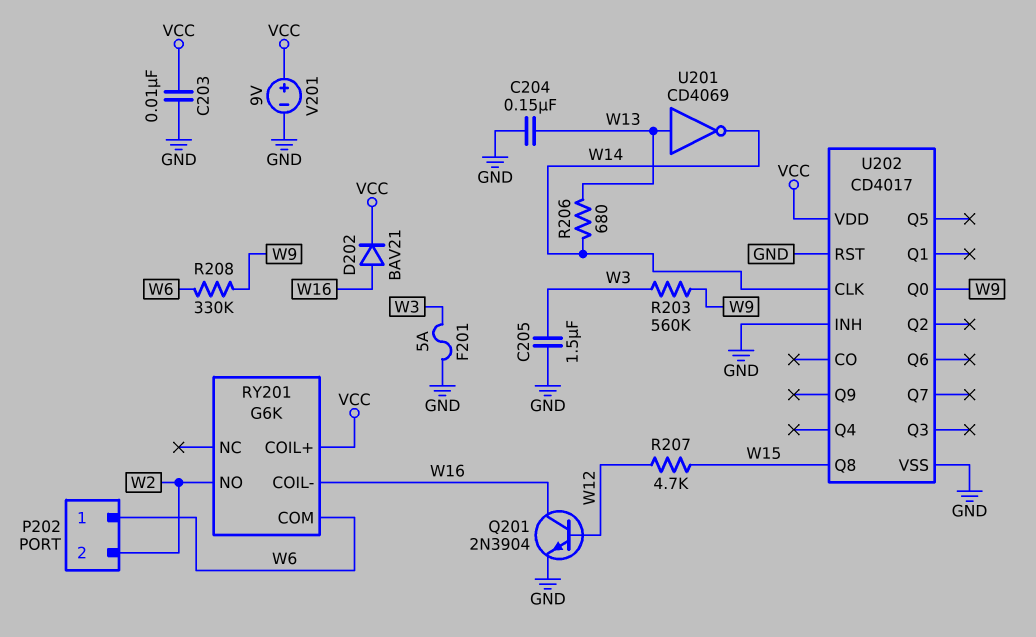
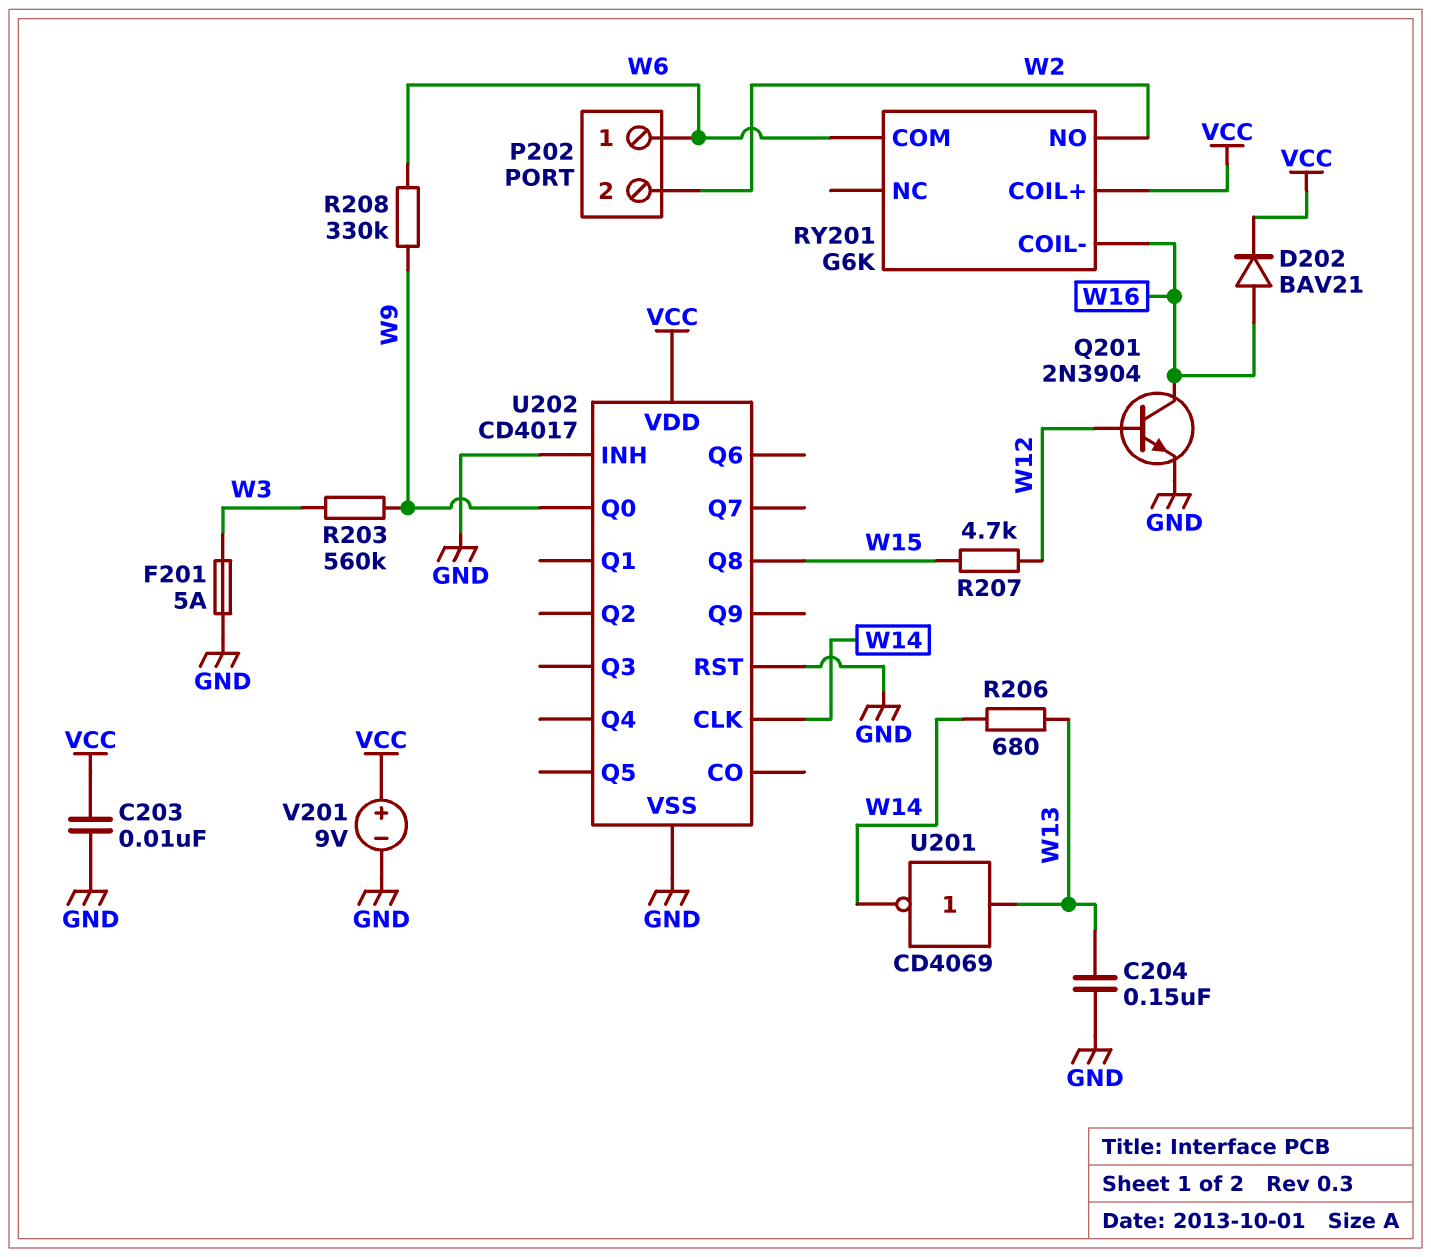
C205: 1.5uF (GND, W3) -> none

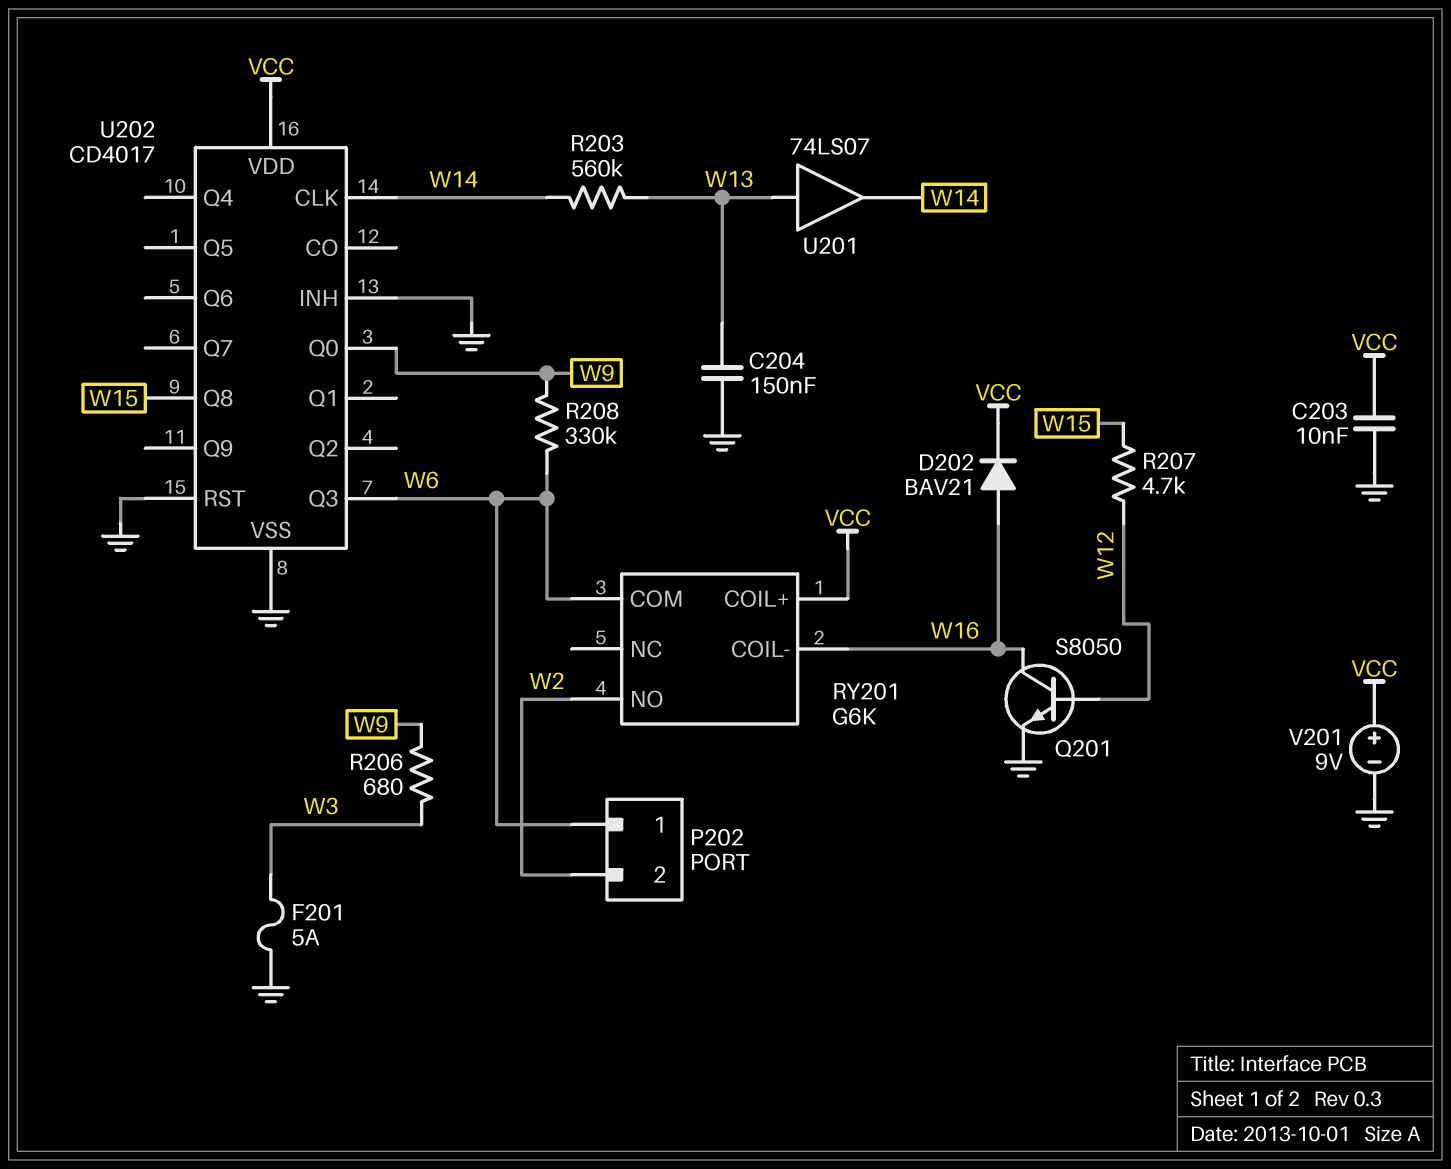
Q201: NPN 2N3904 (B W12, C W16, E GND) -> NPN S8050 (B W12, C W16, E GND)
R203: 560k (W3, W9) -> 560k (W13, W14)
R206: 680 (W13, W14) -> 680 (W3, W9)
U201: NOT CD4069 (in W13, out W14) -> buffer 74LS07 (in W13, out W14)
U202 pin Q3: none -> W6

